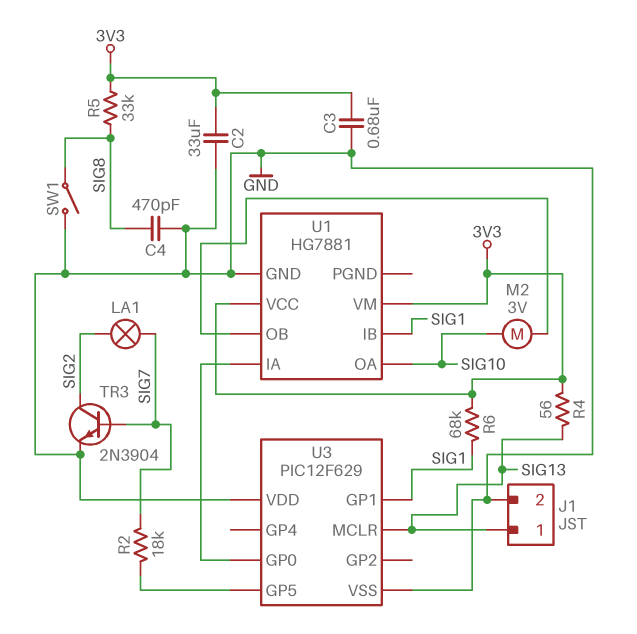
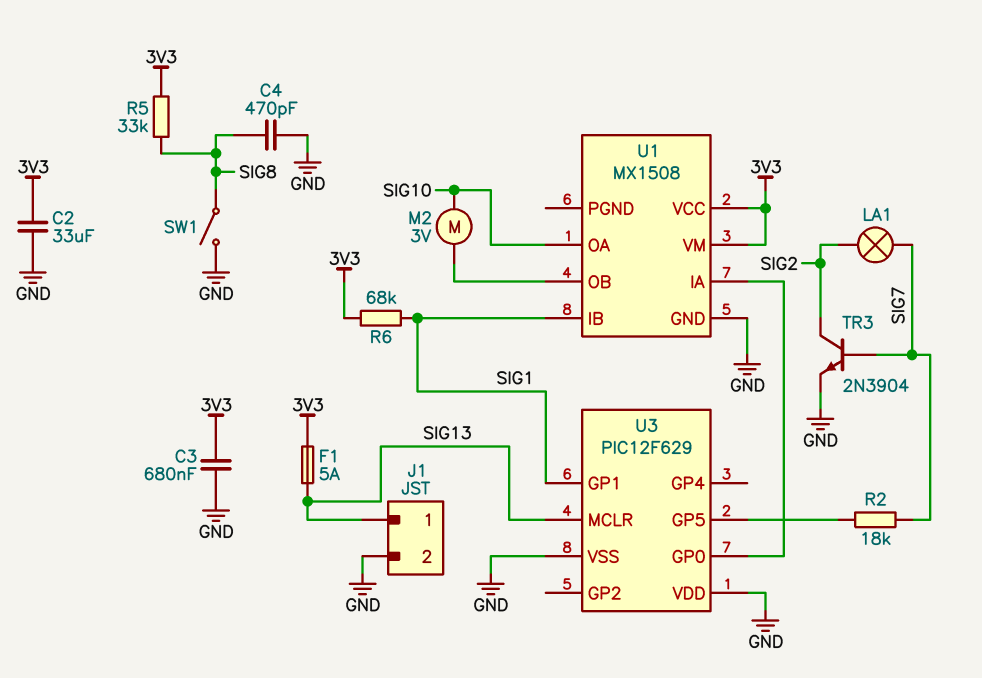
F1: none -> 5A (3V3, SIG13)
R4: 56 (3V3, SIG13) -> none
U1: HG7881 -> MX1508

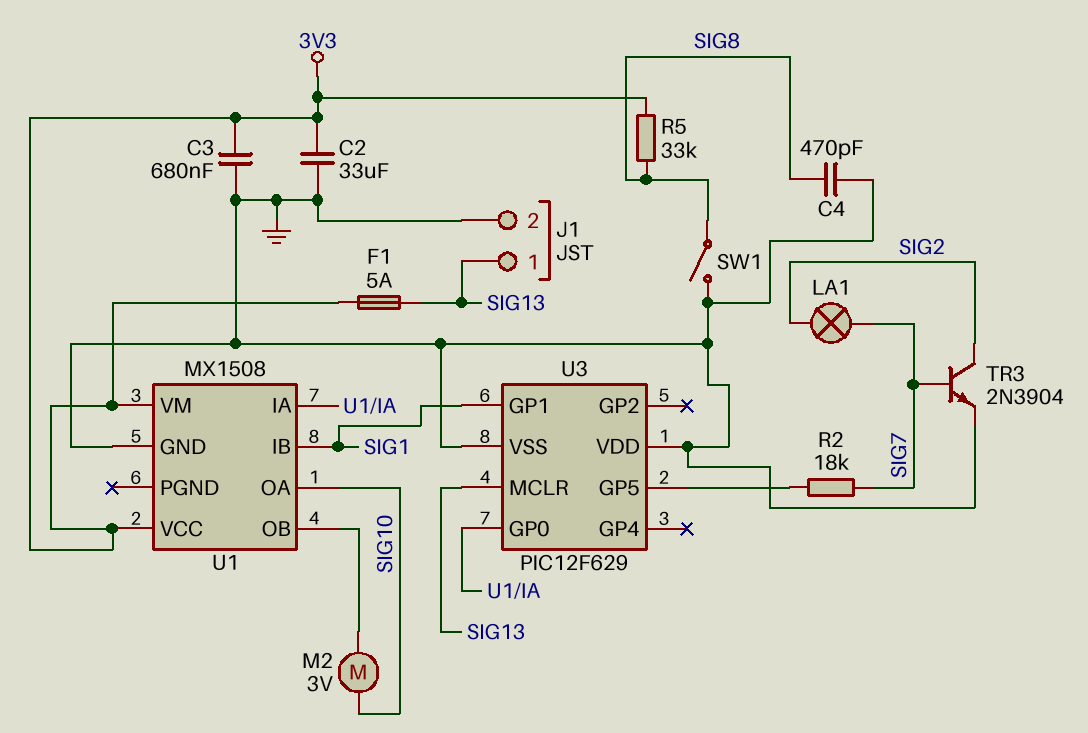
R6: 68k (3V3, SIG1) -> none

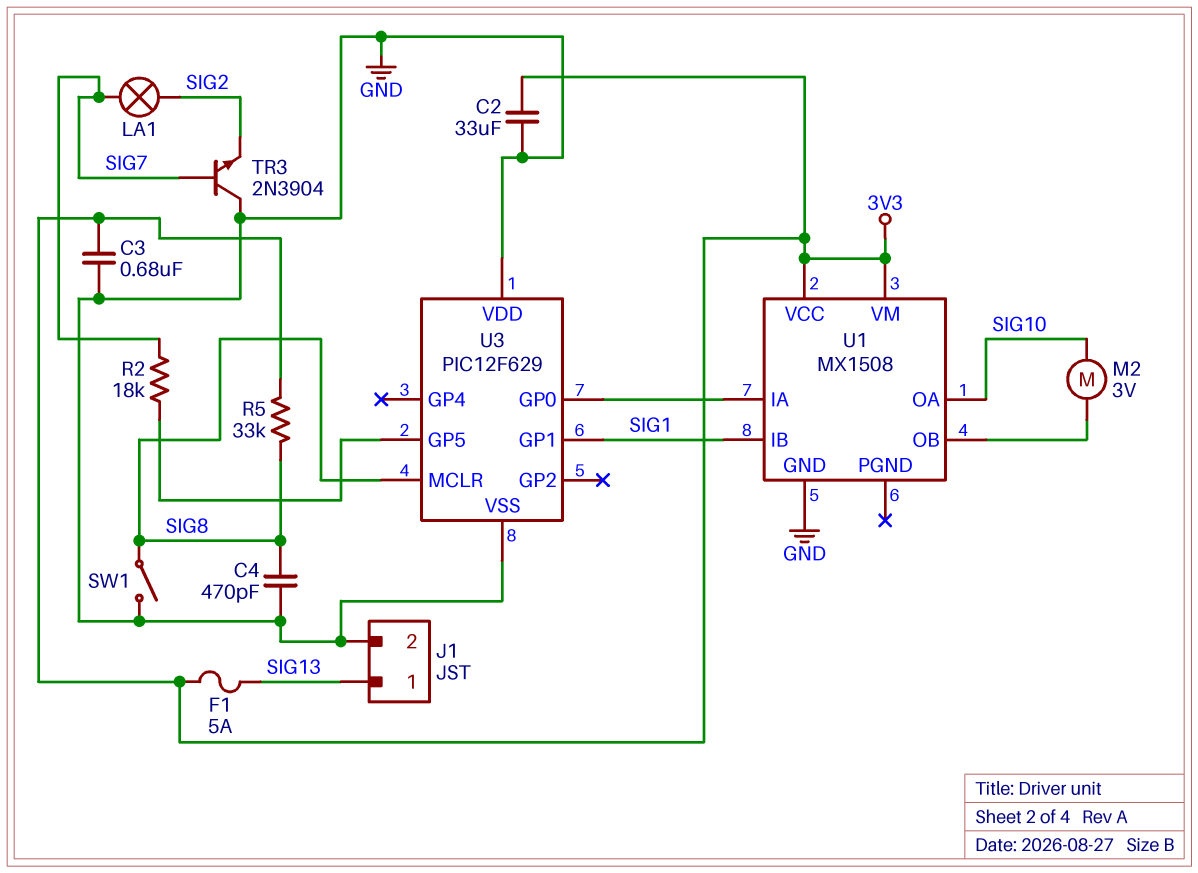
TR3: NPN 2N3904 (B SIG7, C SIG2, E GND) -> NPN 2N3904 (B SIG7, C GND, E SIG2)
U3 pin MCLR: SIG13 -> SIG8

